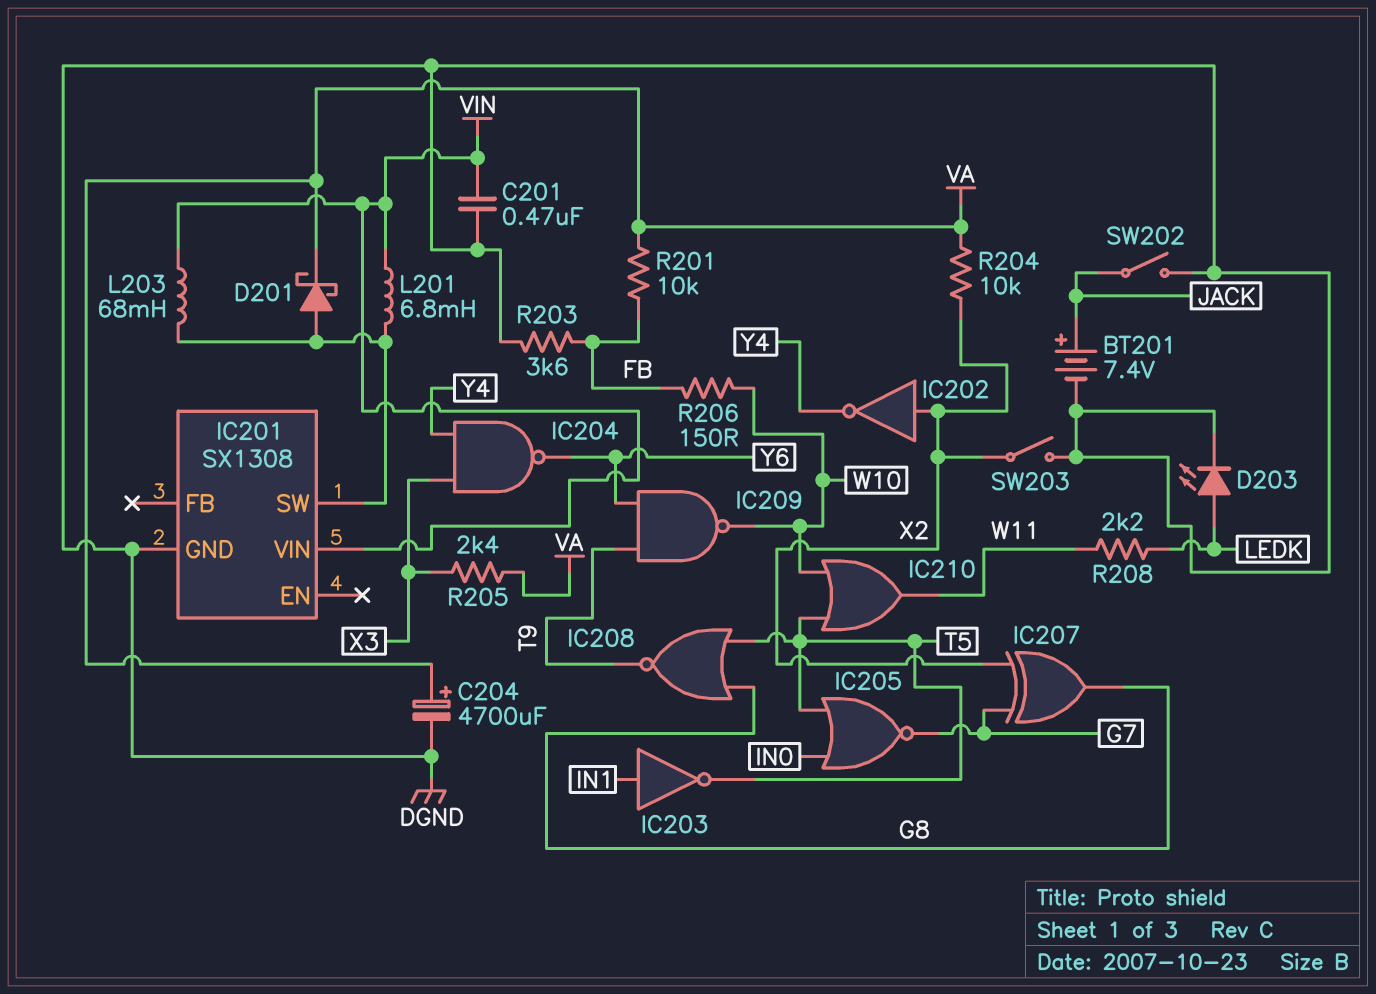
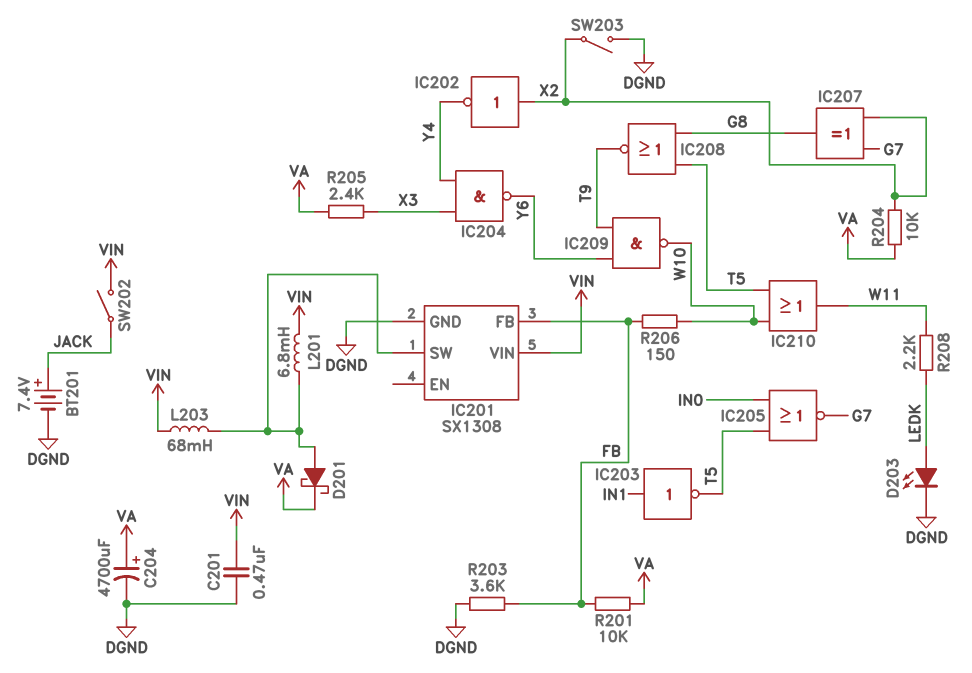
IC201 pin FB: none -> FB
SW202: switch (DGND, JACK) -> switch (JACK, VIN)

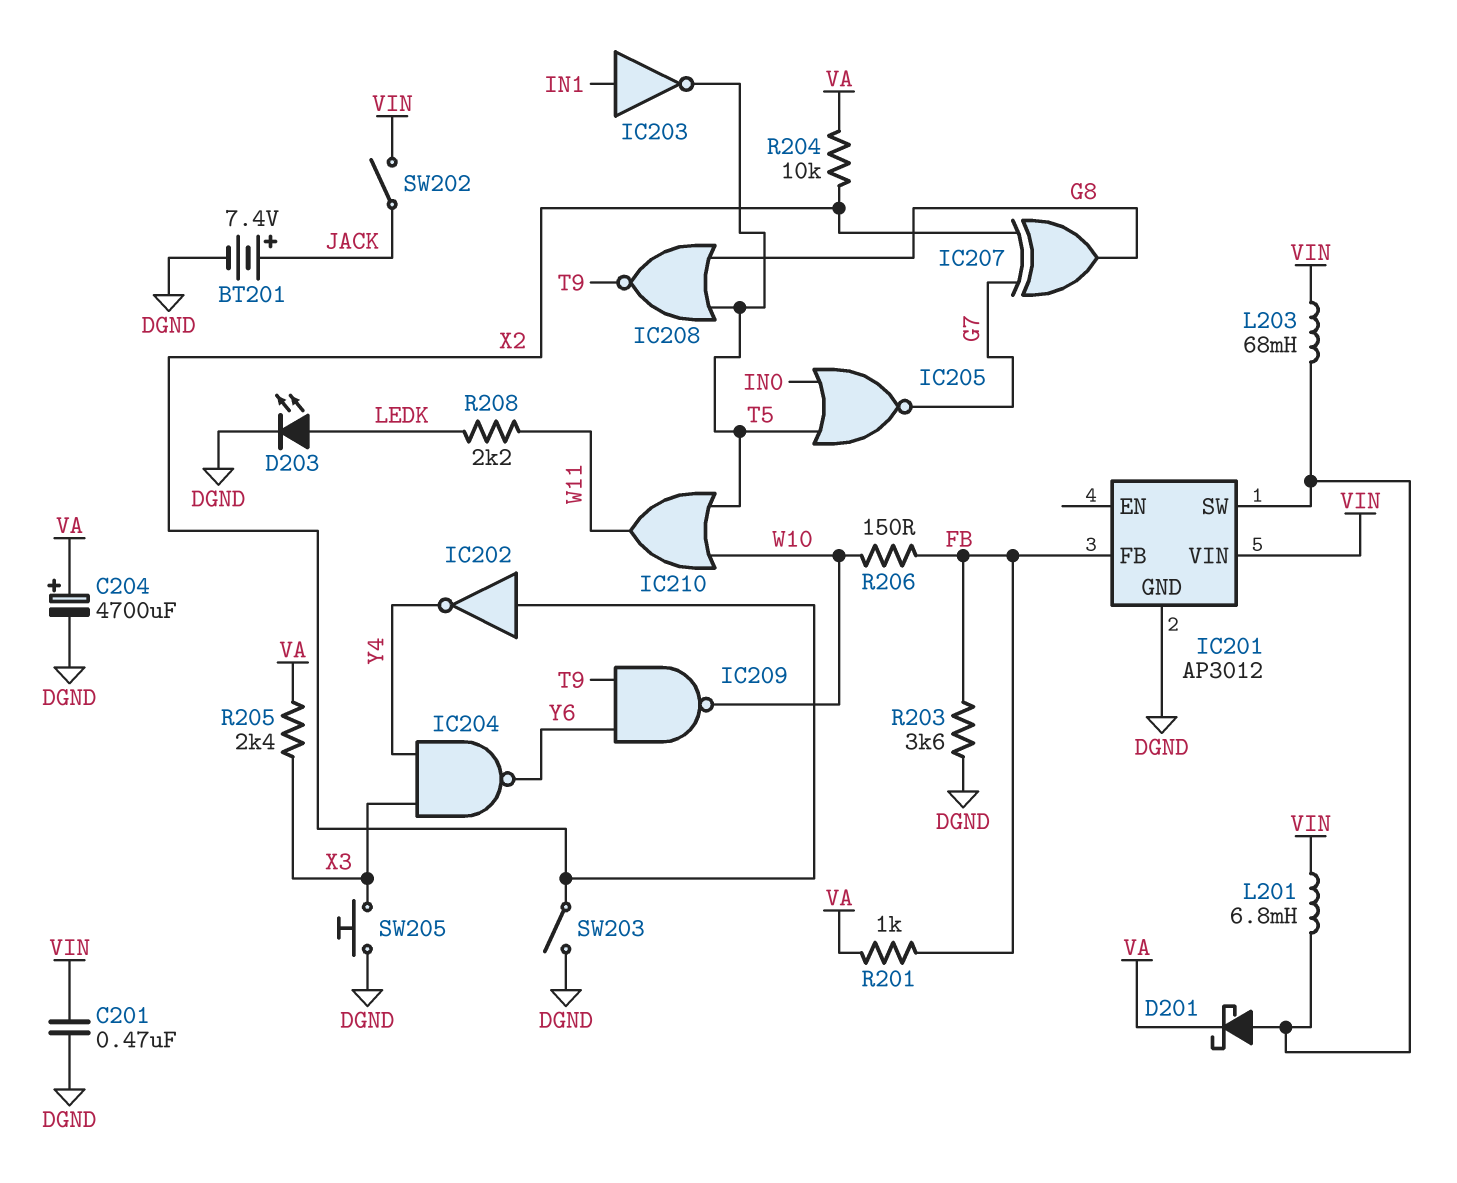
IC201: SX1308 -> AP3012
R201: 10k (FB, VA) -> 1k (FB, VA)
SW205: none -> button (DGND, X3)

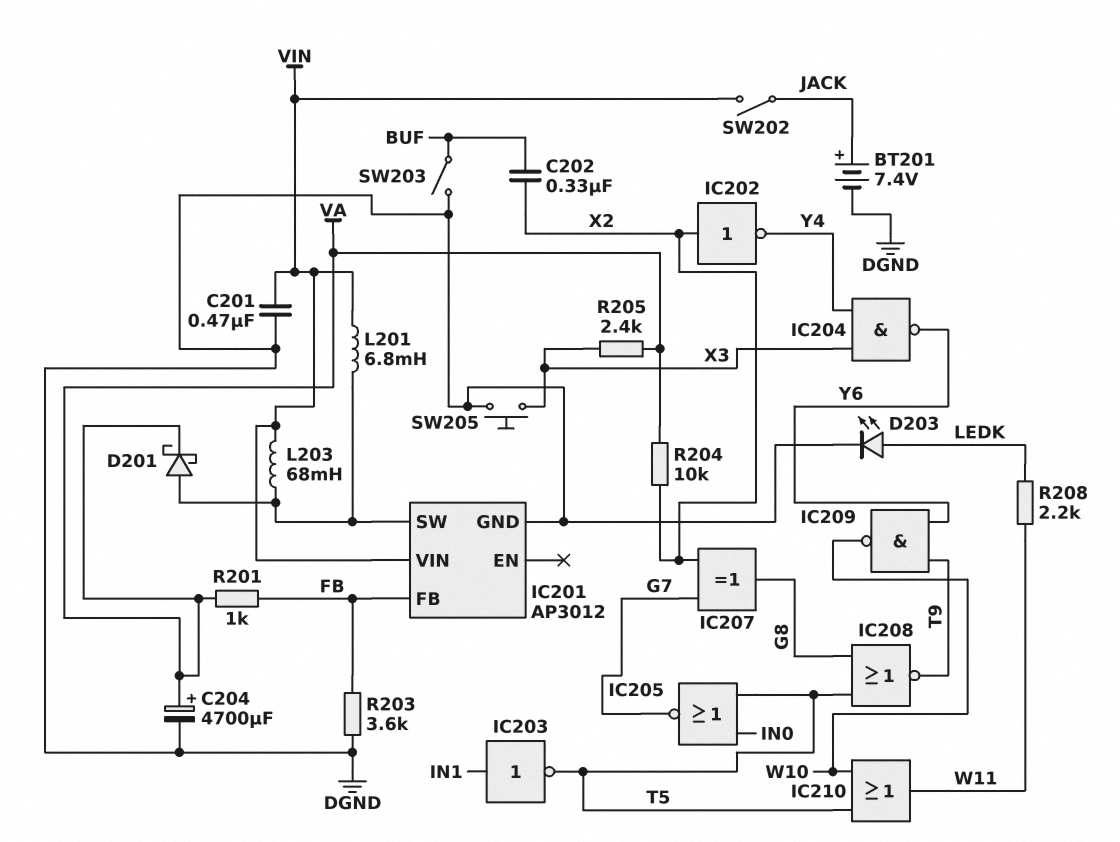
C202: none -> 330nF (BUF, X2)
R206: 150 (FB, W10) -> none
SW203: switch (DGND, X2) -> switch (BUF, DGND)

